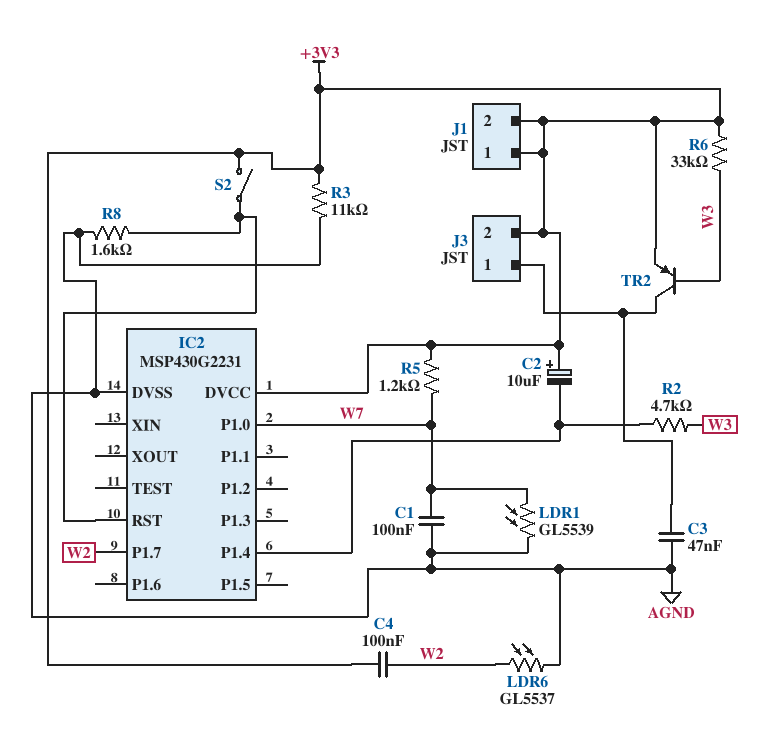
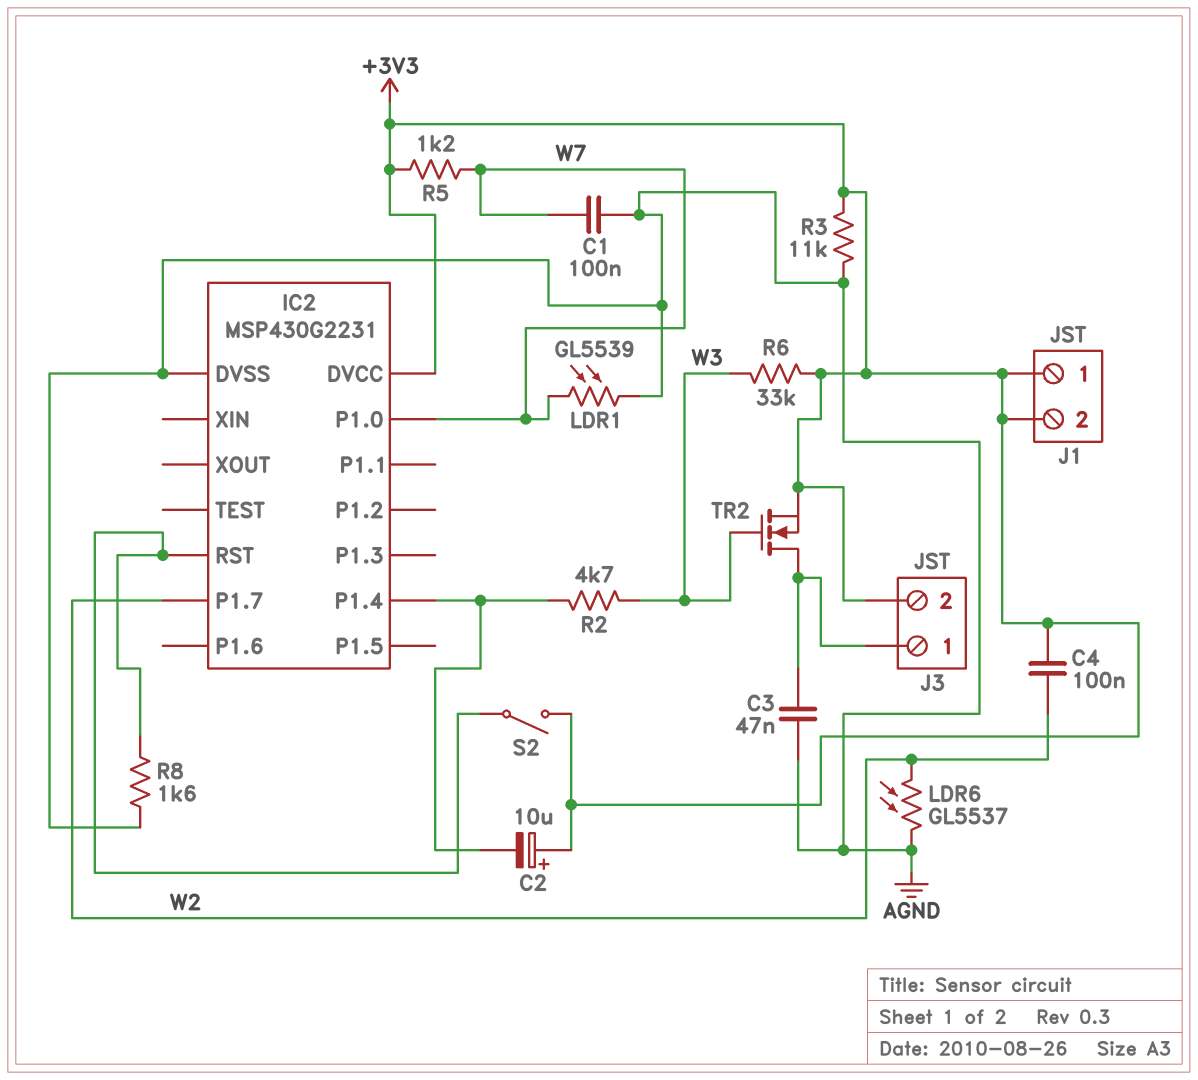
TR2: PNP (B W3, C J3/1, E +3V3) -> NMOS (G W3, D J3/1, S +3V3)

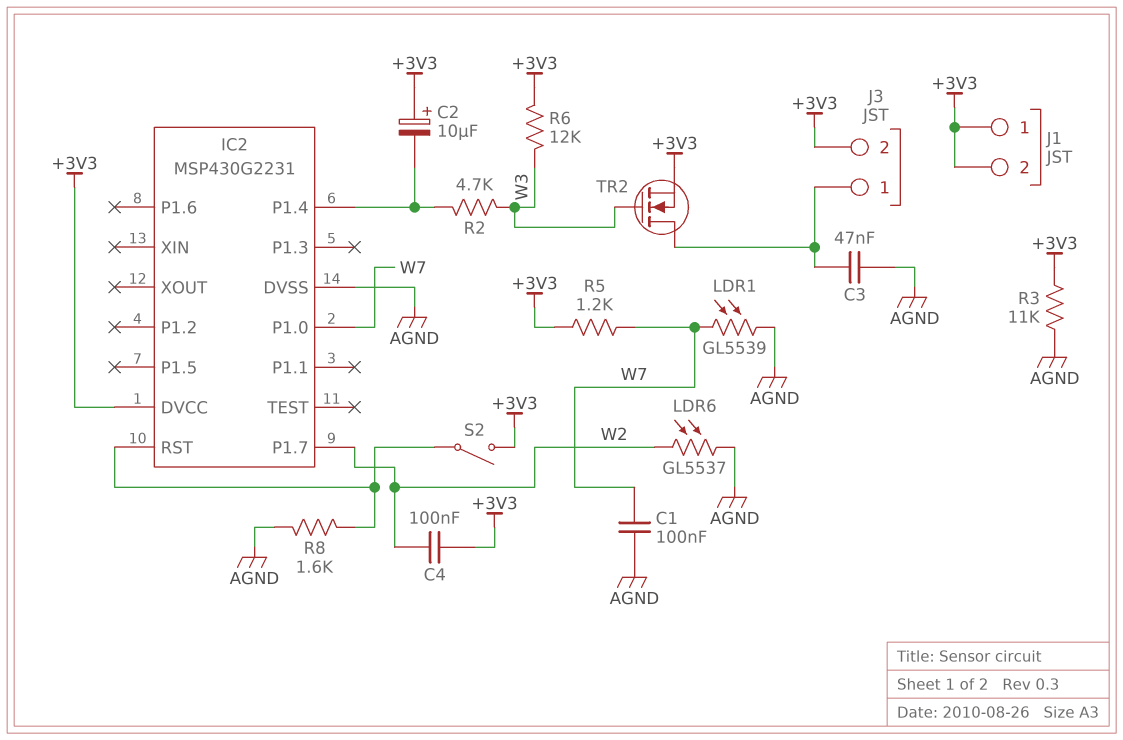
R6: 33k (+3V3, W3) -> 12k (+3V3, W3)

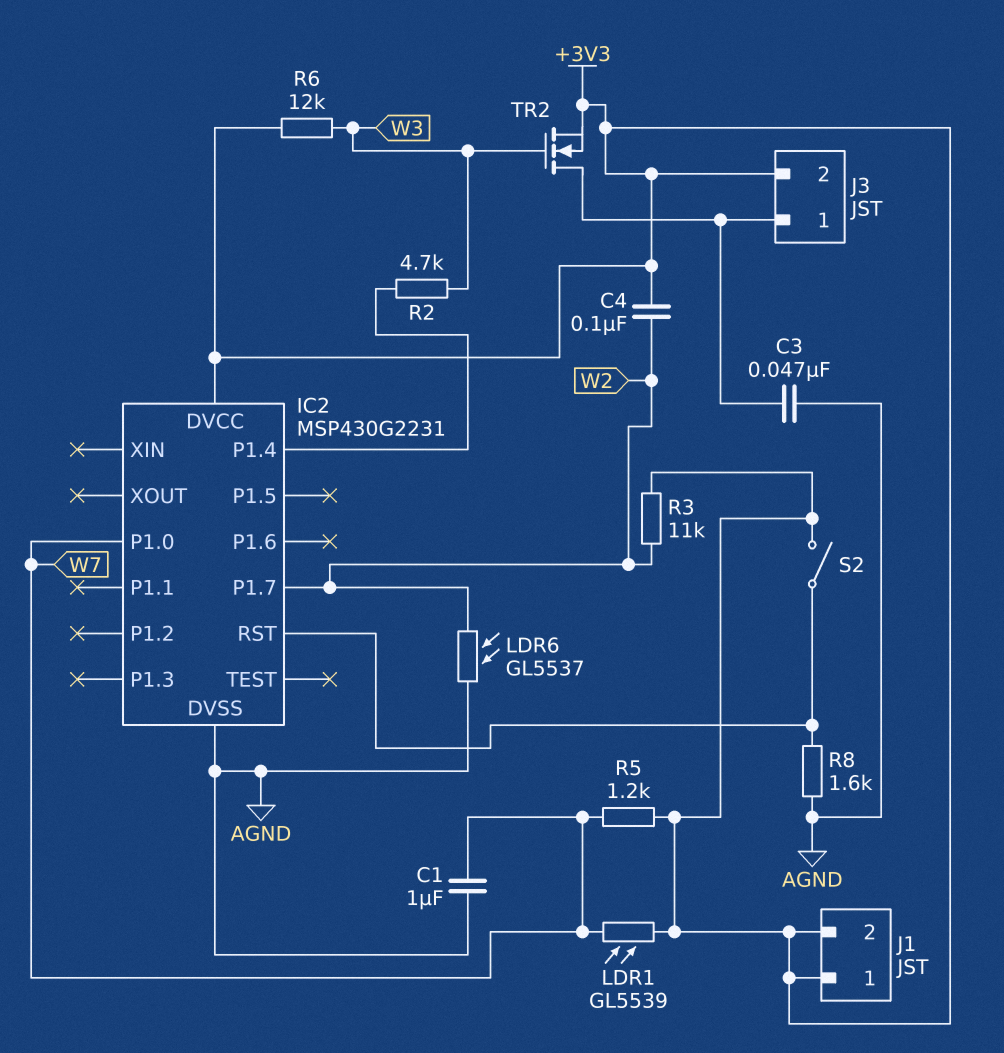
C1: 100nF (AGND, W7) -> 1uF (AGND, W7)
C2: 10uF (plus +3V3, minus IC2/P1.4) -> none
LDR1: GL5539 (AGND, W7) -> GL5539 (+3V3, W7)
R3: 11k (+3V3, AGND) -> 11k (+3V3, W2)

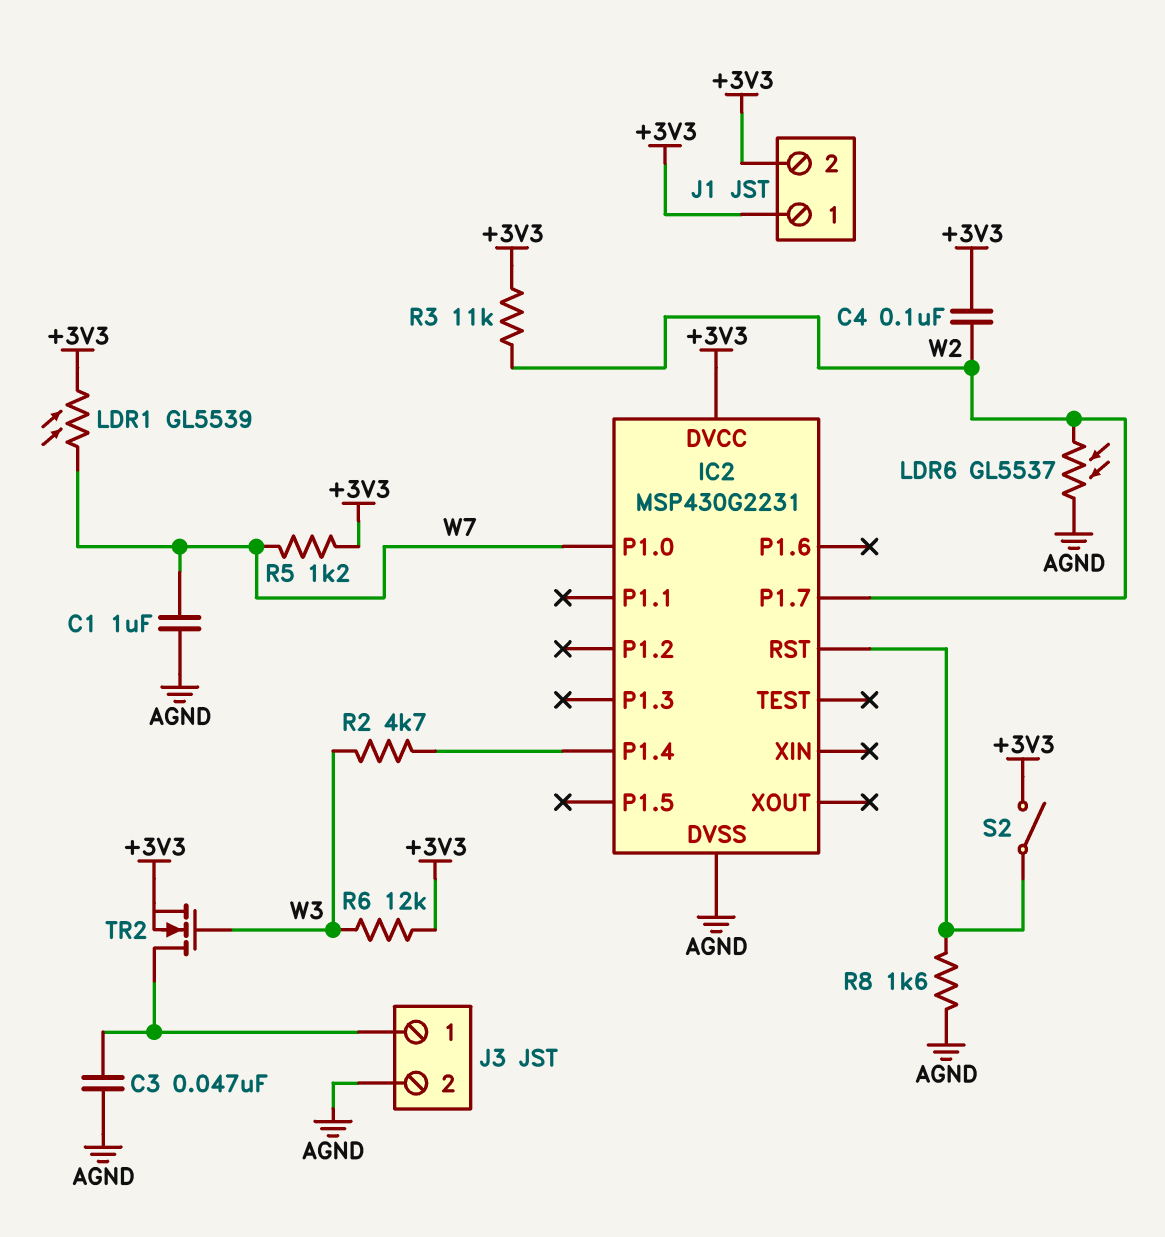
J3 pin 2: +3V3 -> AGND

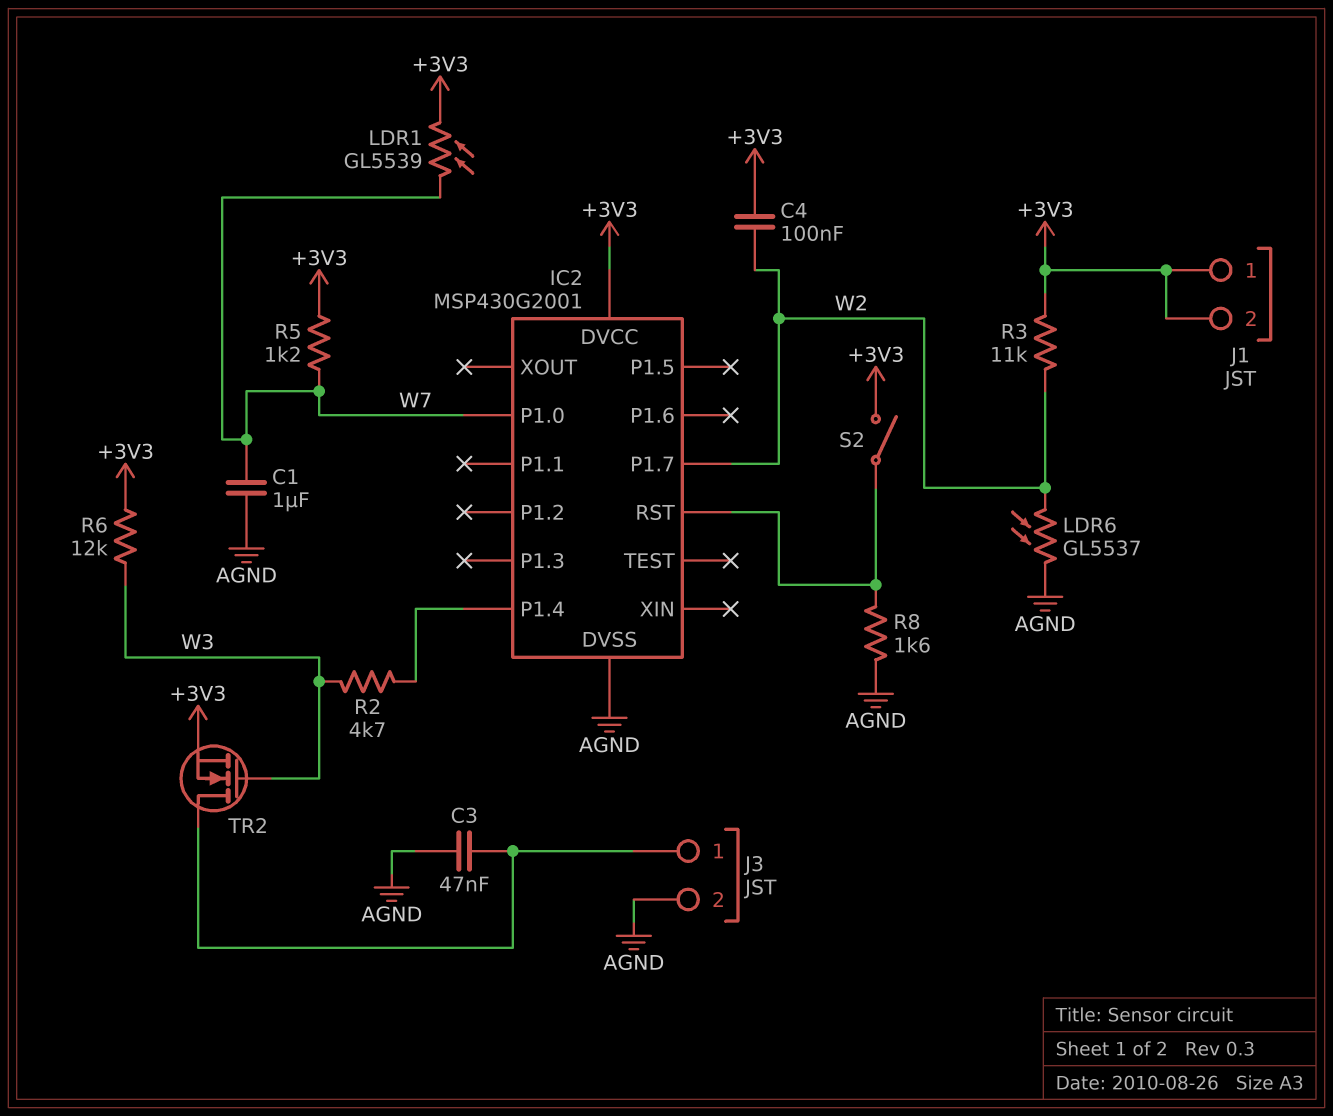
IC2: MSP430G2231 -> MSP430G2001

